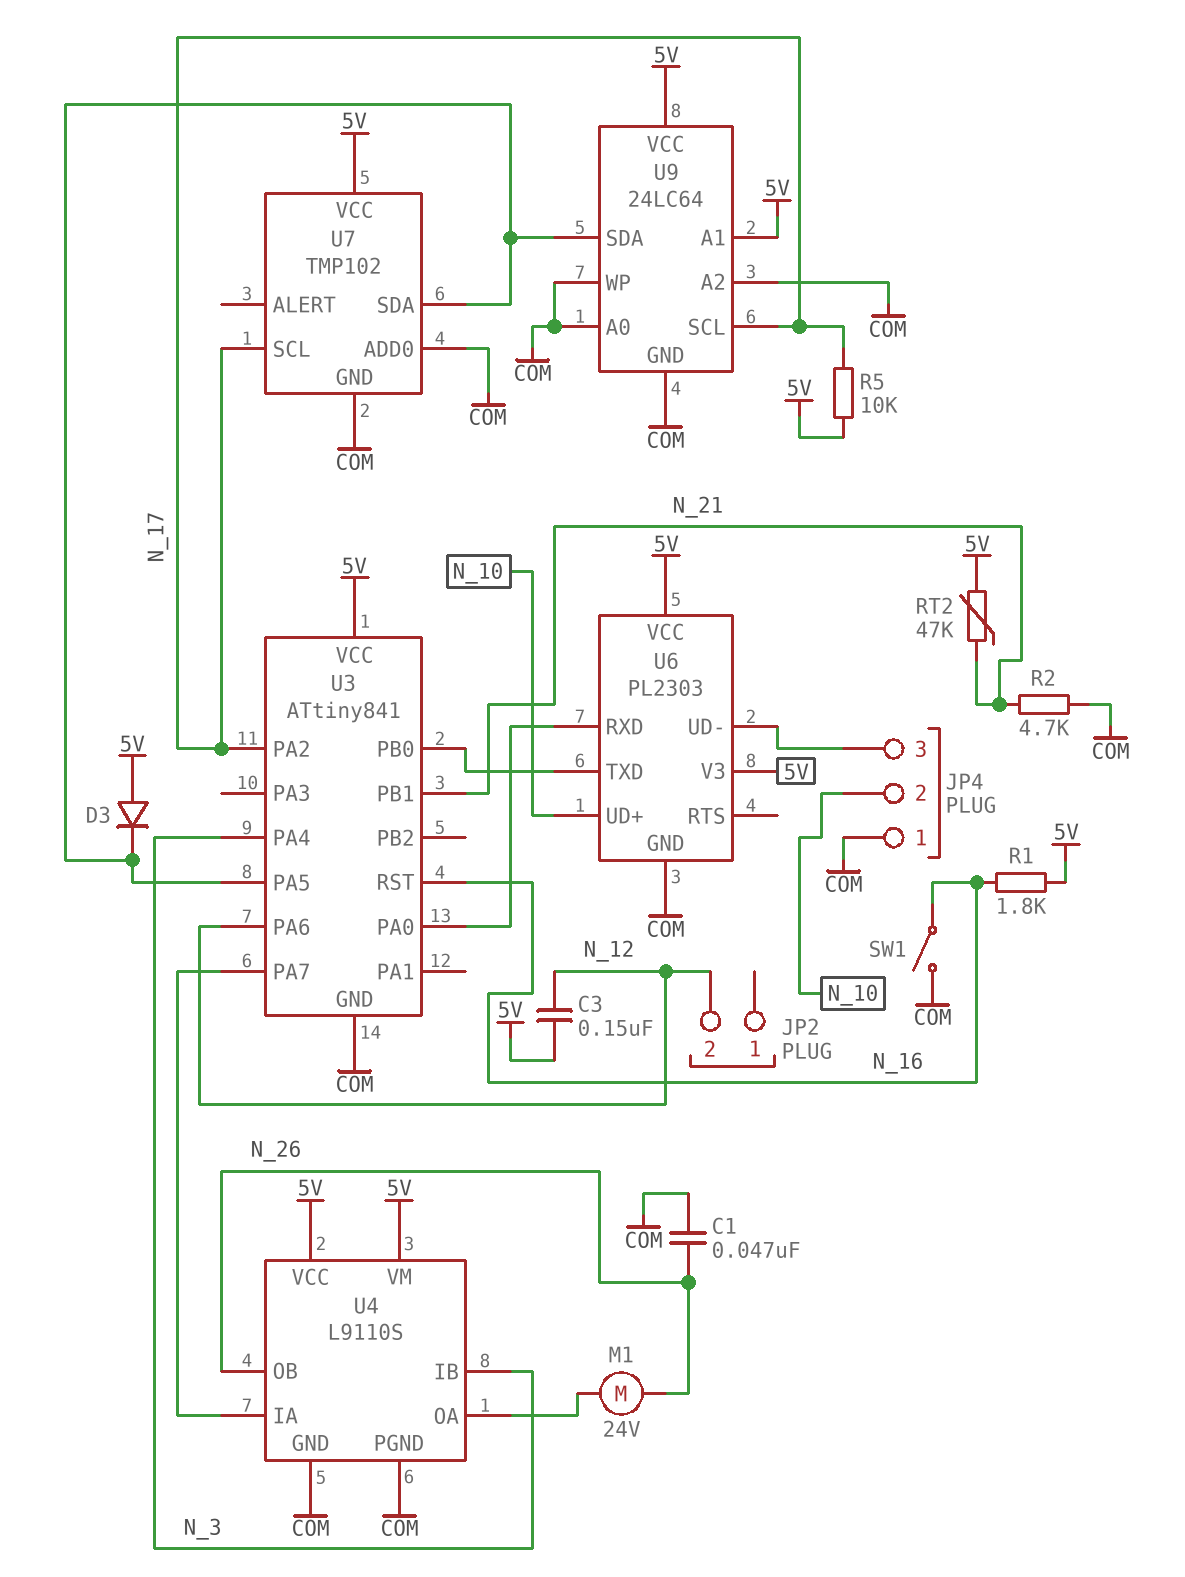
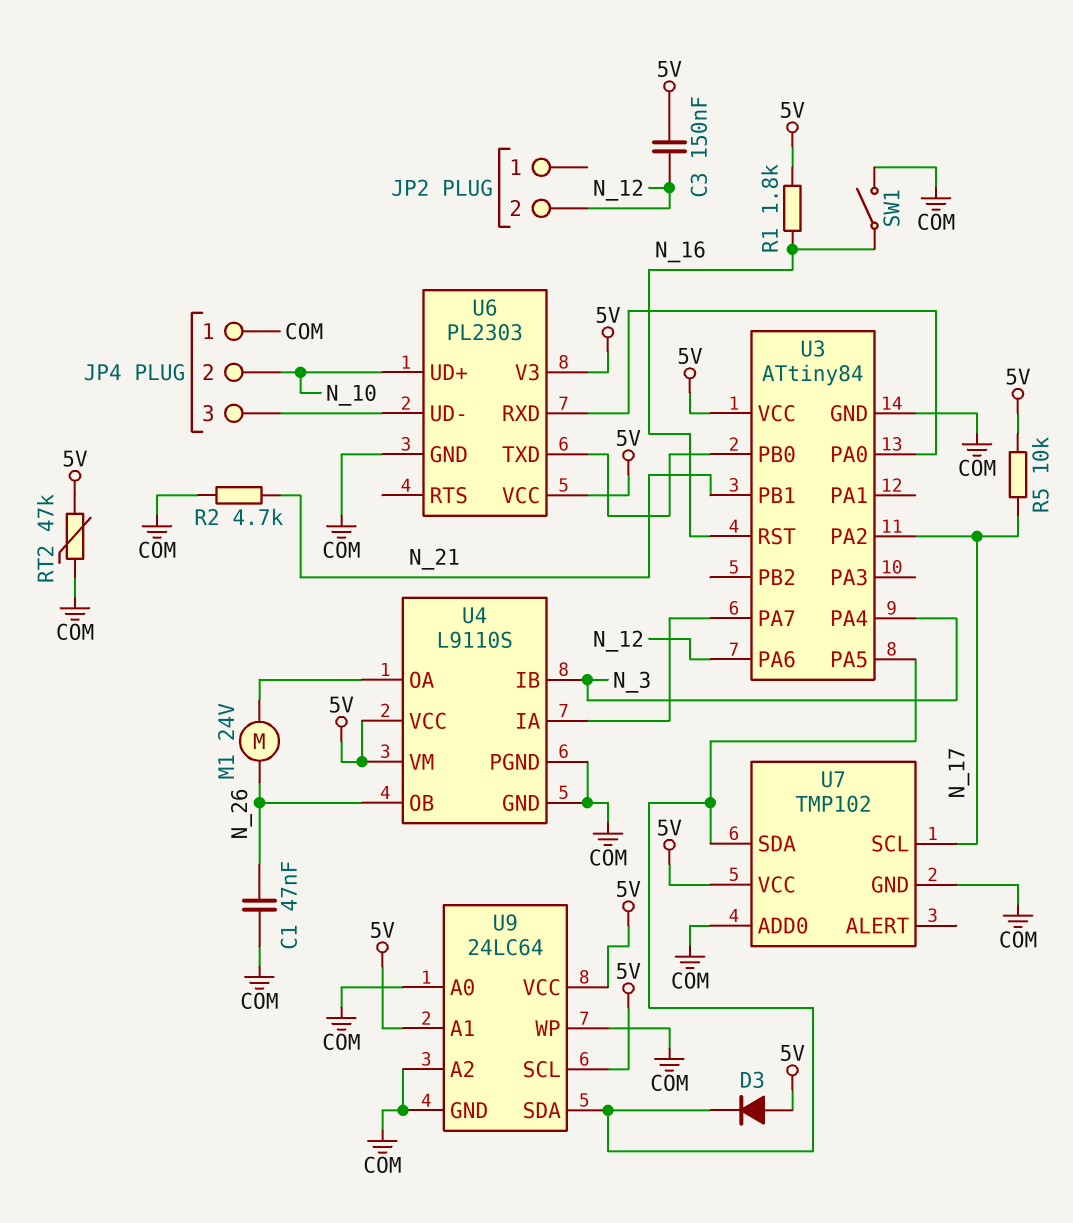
RT2: 47k (5V, N_21) -> 47k (5V, COM)
U3: ATtiny841 -> ATtiny84
U9 pin SCL: N_17 -> 5V

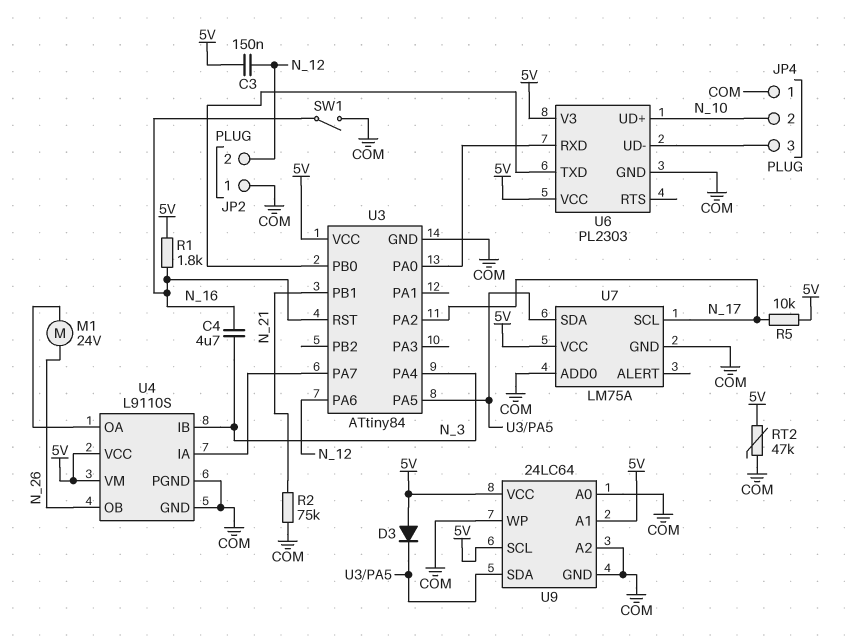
C1: 47nF (COM, N_26) -> none
C4: none -> 4.7uF (N_3, N_16)
JP2 pin 1: none -> COM
R2: 4.7k (COM, N_21) -> 75k (COM, N_21)
U7: TMP102 -> LM75A

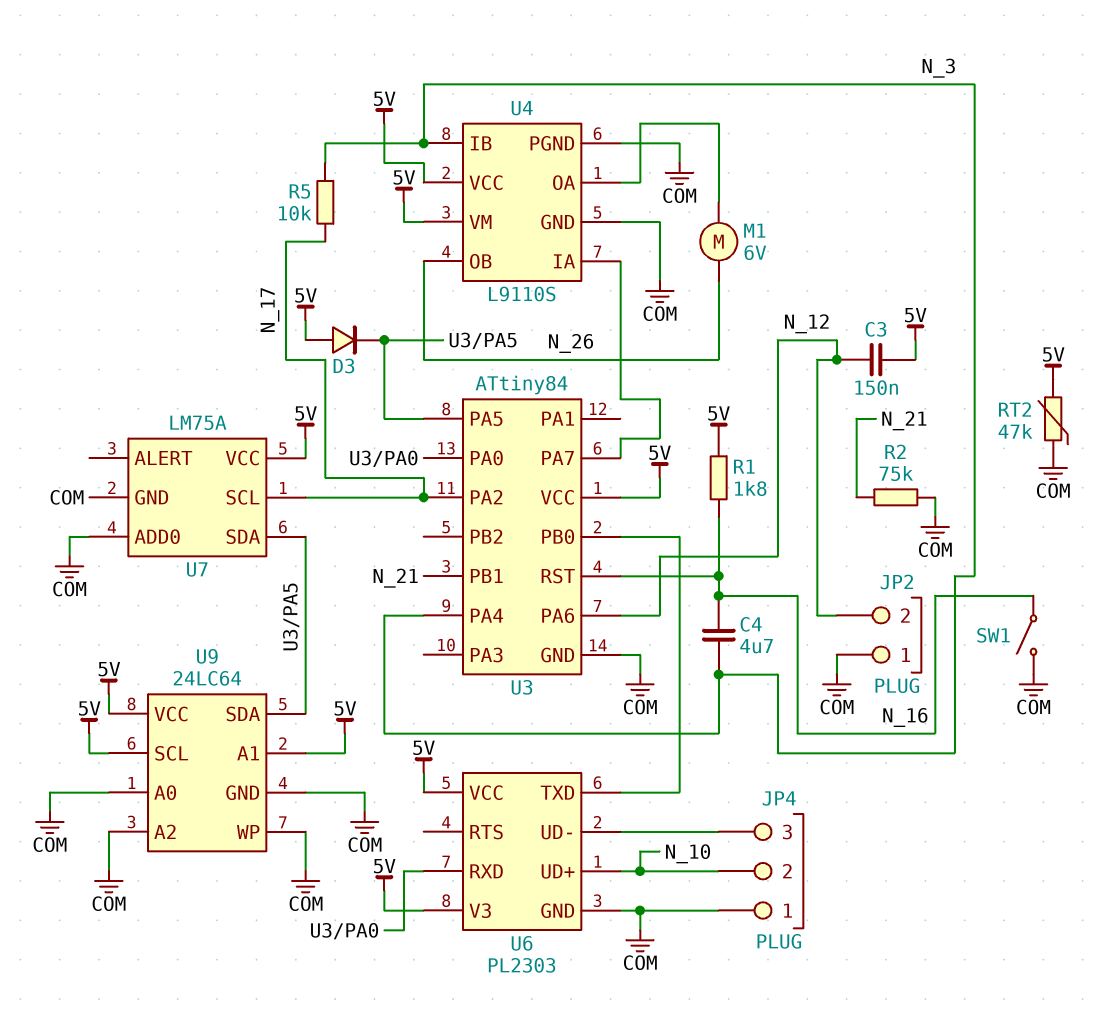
M1: motor 24V (N_26, U4/OA) -> motor 6V (N_26, U4/OA)
R5: 10k (5V, N_17) -> 10k (N_3, N_17)

